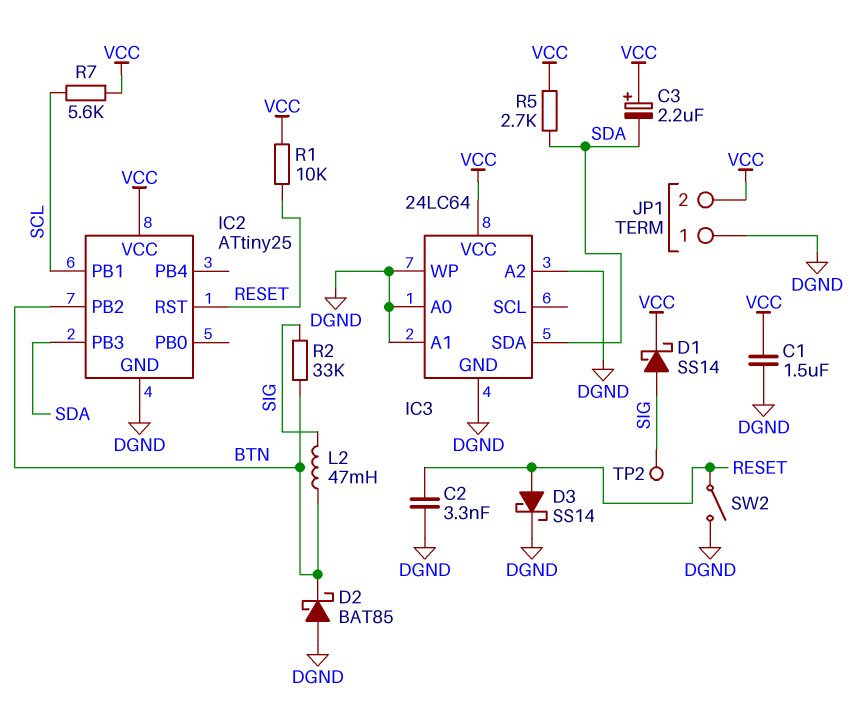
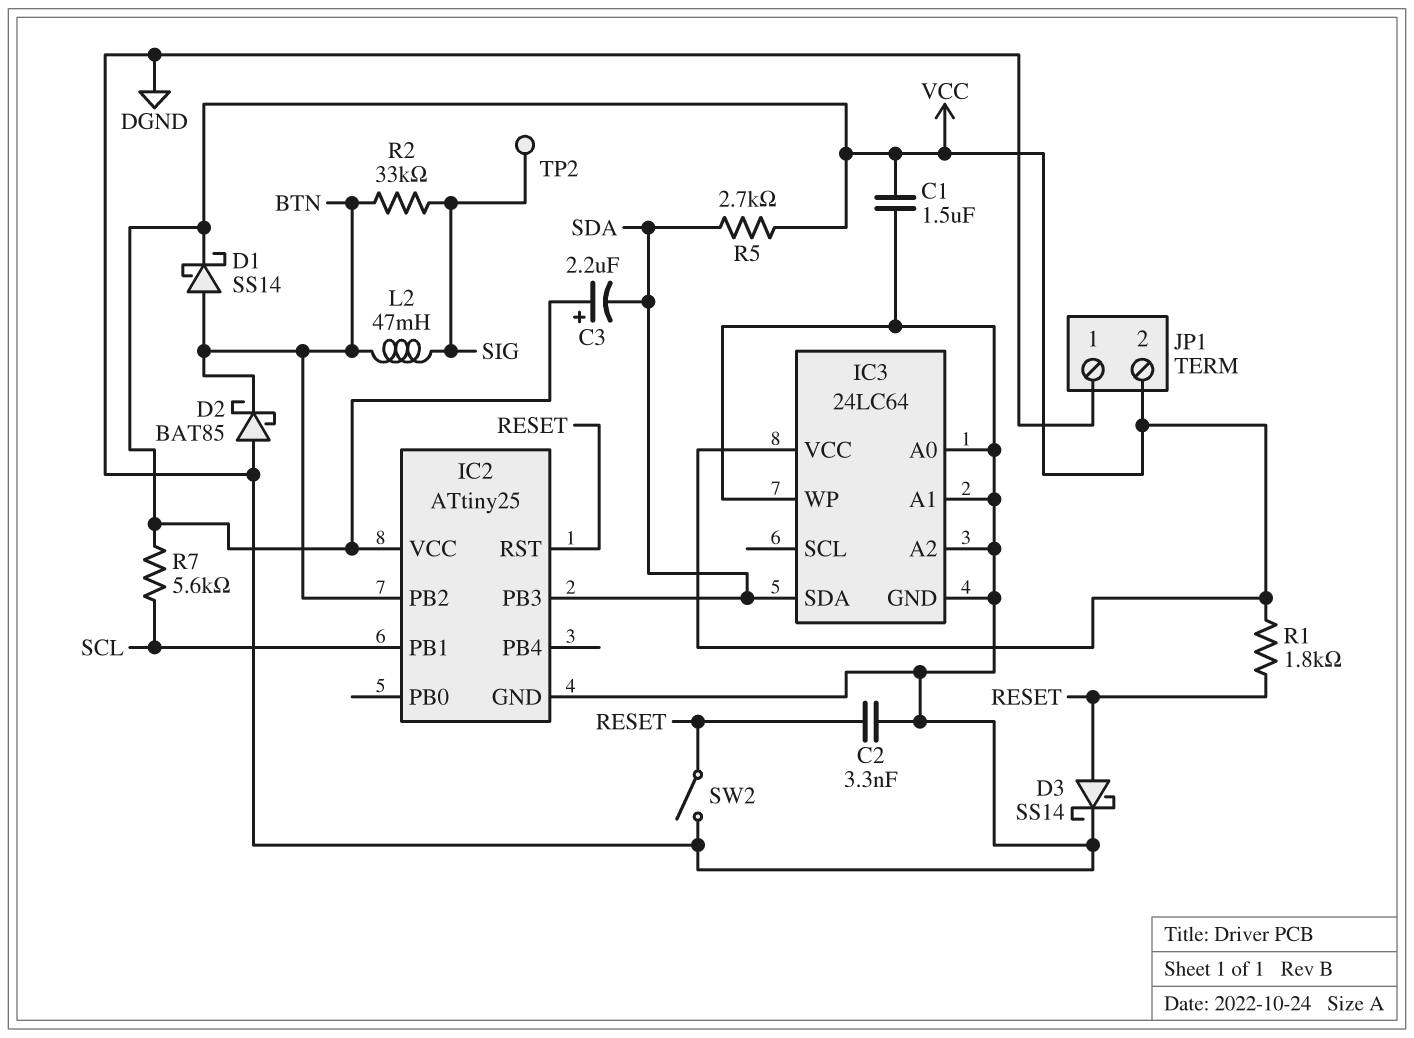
D1: schottky SS14 (A SIG, K VCC) -> schottky SS14 (A BTN, K VCC)
R1: 10k (RESET, VCC) -> 1.8k (RESET, VCC)

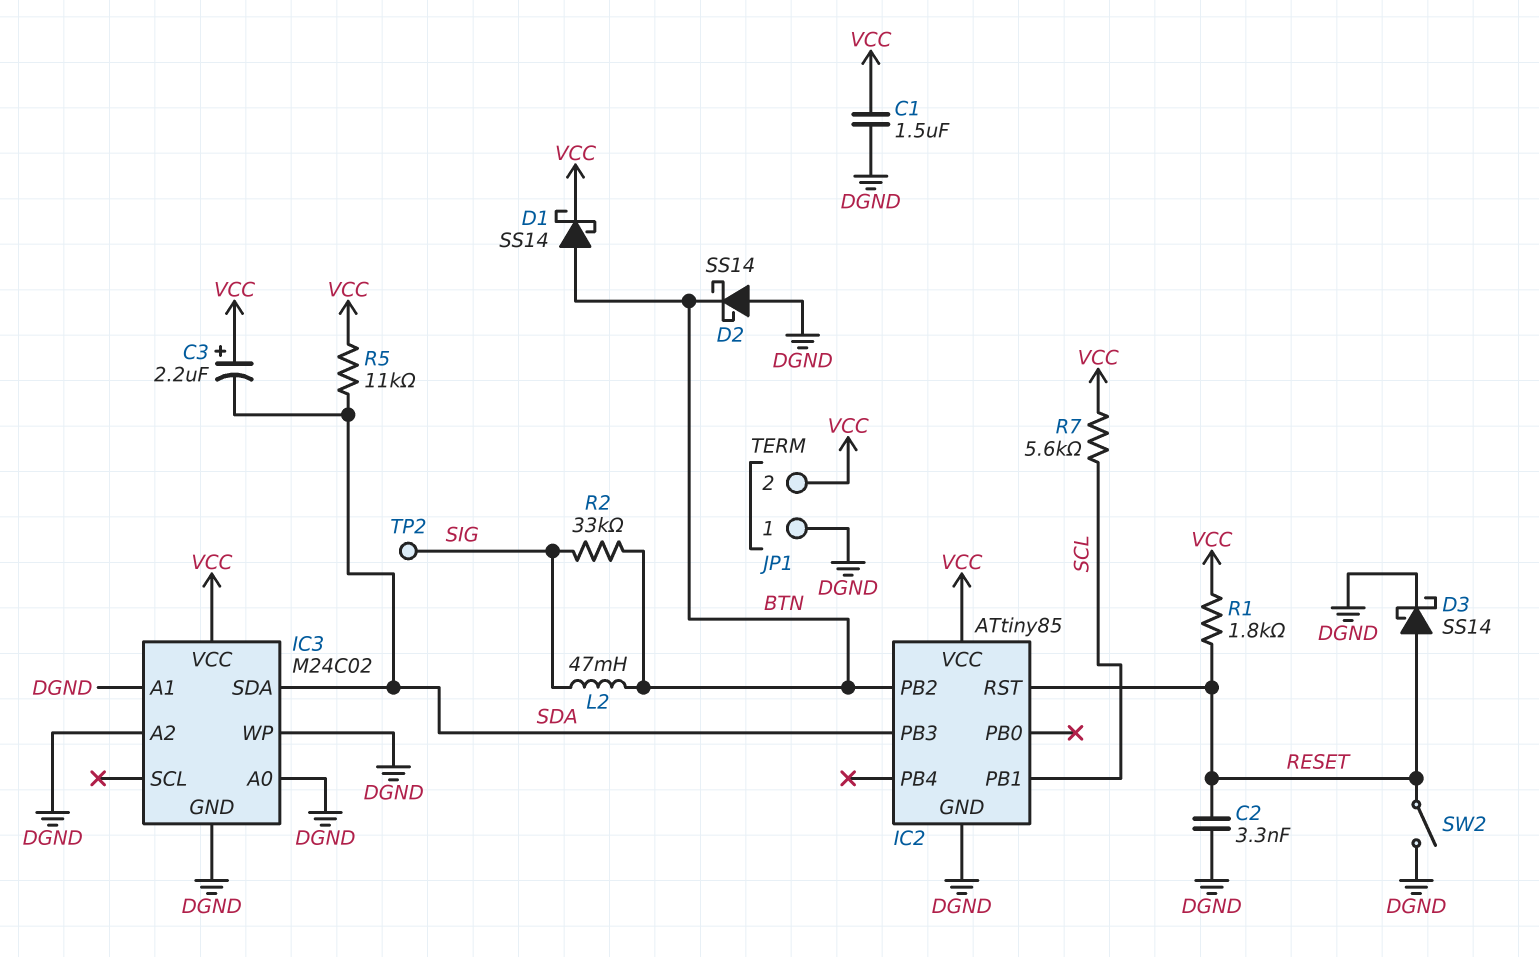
D2: schottky BAT85 (A DGND, K BTN) -> schottky SS14 (A DGND, K BTN)
IC2: ATtiny25 -> ATtiny85
IC3: 24LC64 -> M24C02
R5: 2.7k (SDA, VCC) -> 11k (SDA, VCC)

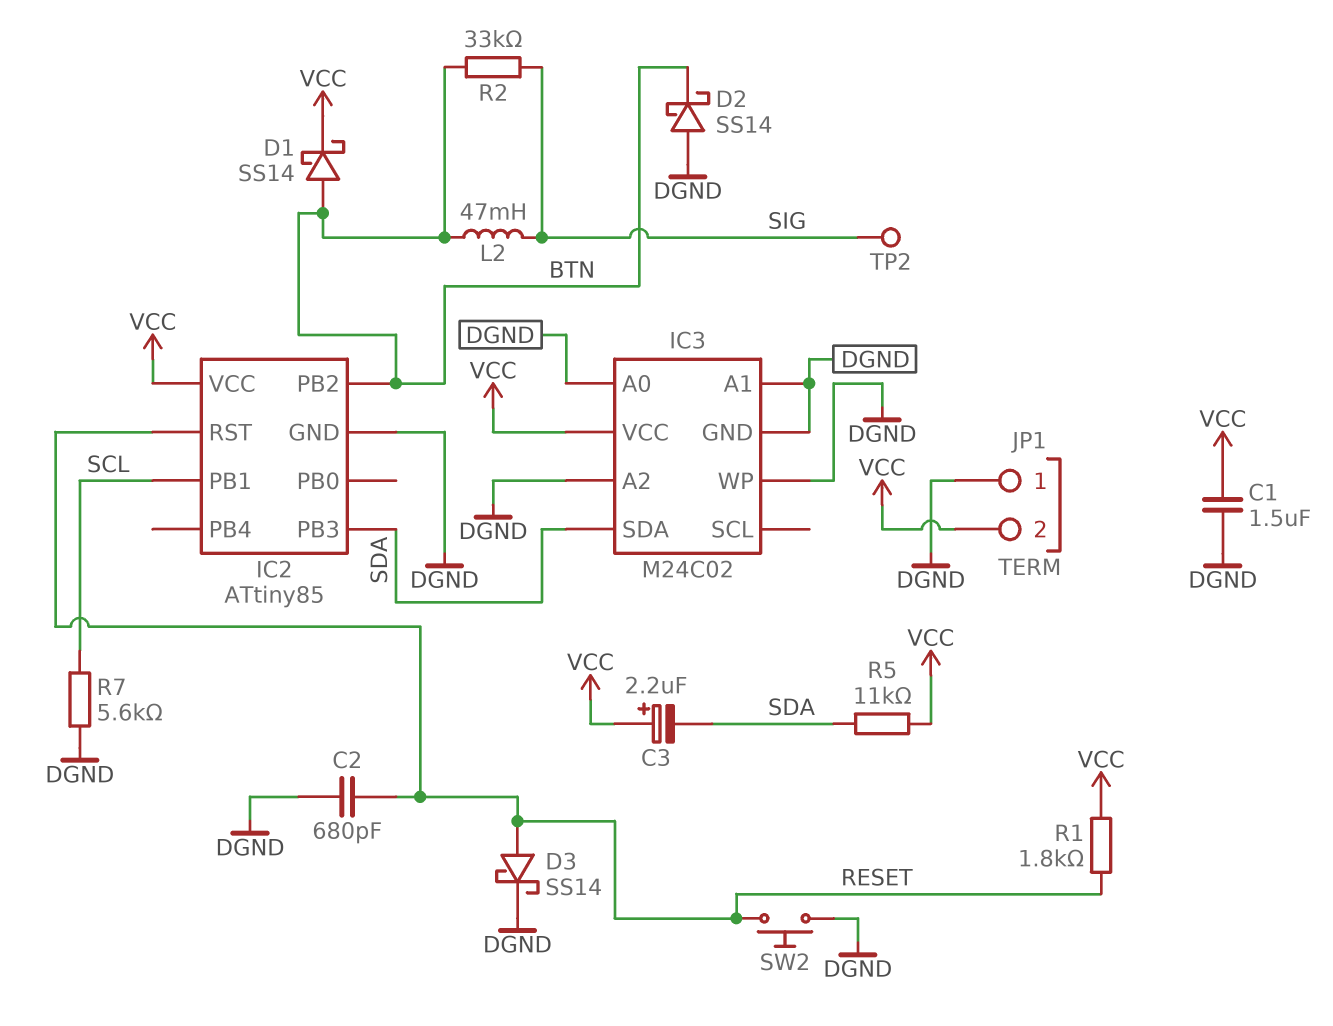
C2: 3.3nF (DGND, RESET) -> 680pF (DGND, RESET)
R7: 5.6k (SCL, VCC) -> 5.6k (DGND, SCL)
SW2: switch (DGND, RESET) -> button (DGND, RESET)

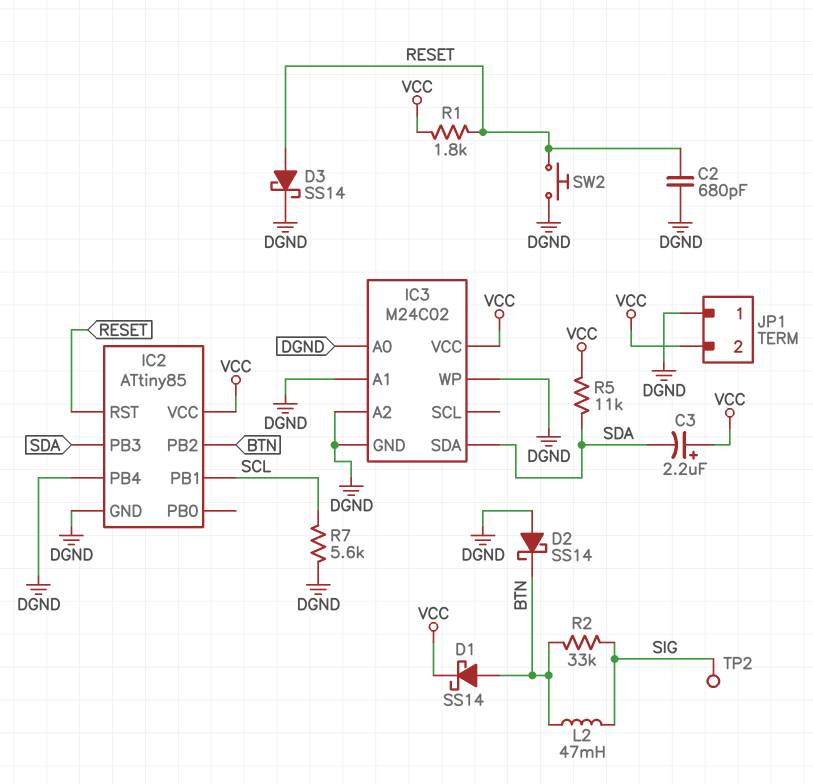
C1: 1.5uF (DGND, VCC) -> none
IC2 pin PB4: none -> DGND

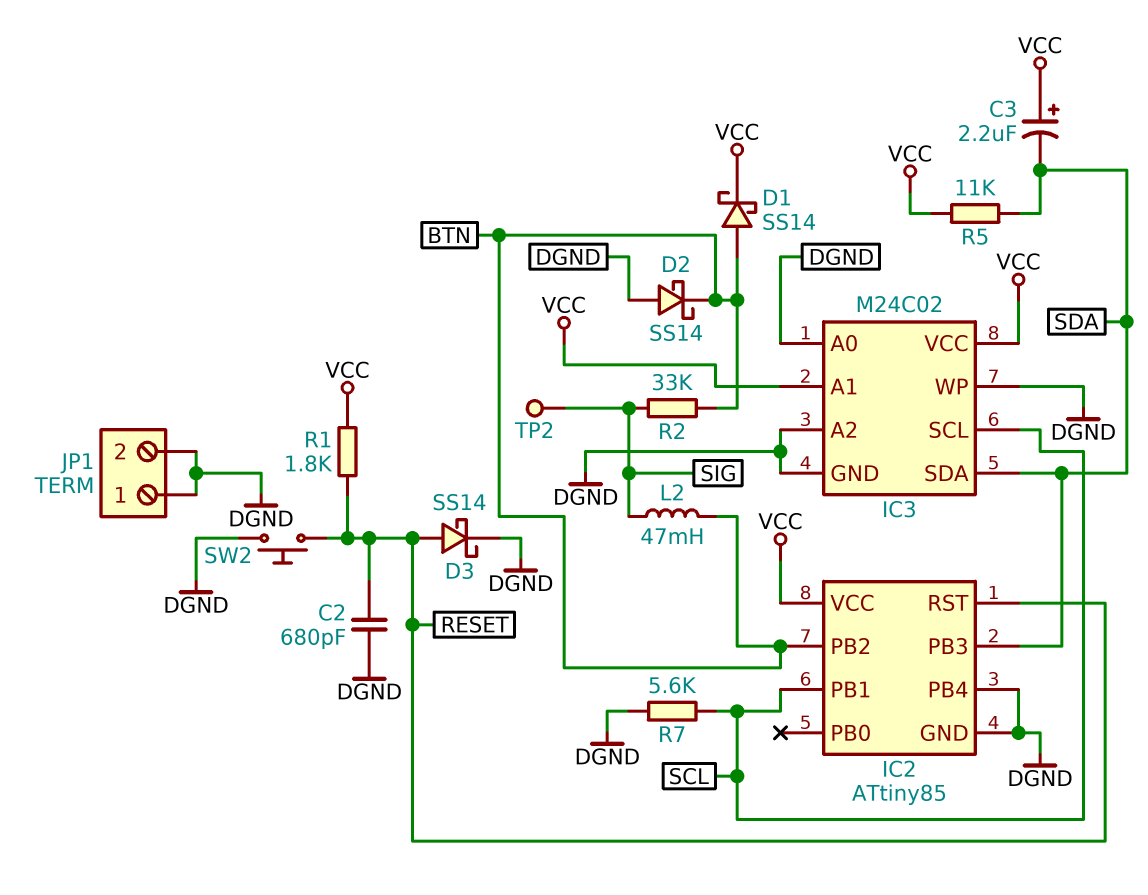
IC3 pin A1: DGND -> VCC
IC3 pin SCL: none -> SCL
JP1 pin 2: VCC -> DGND

